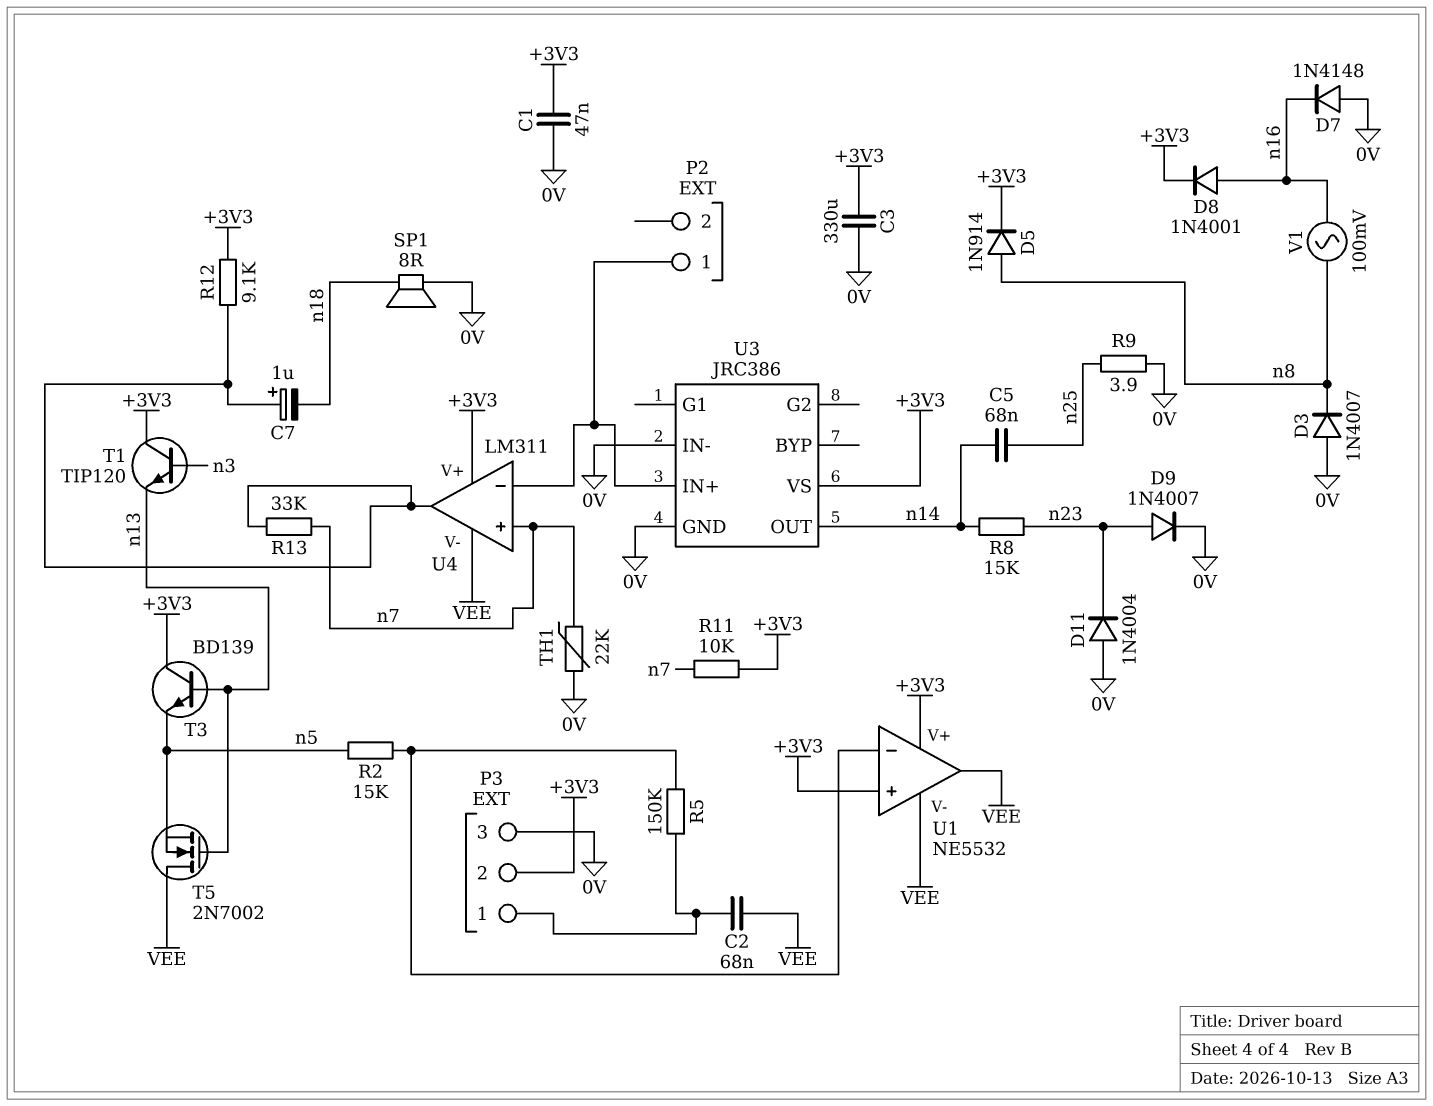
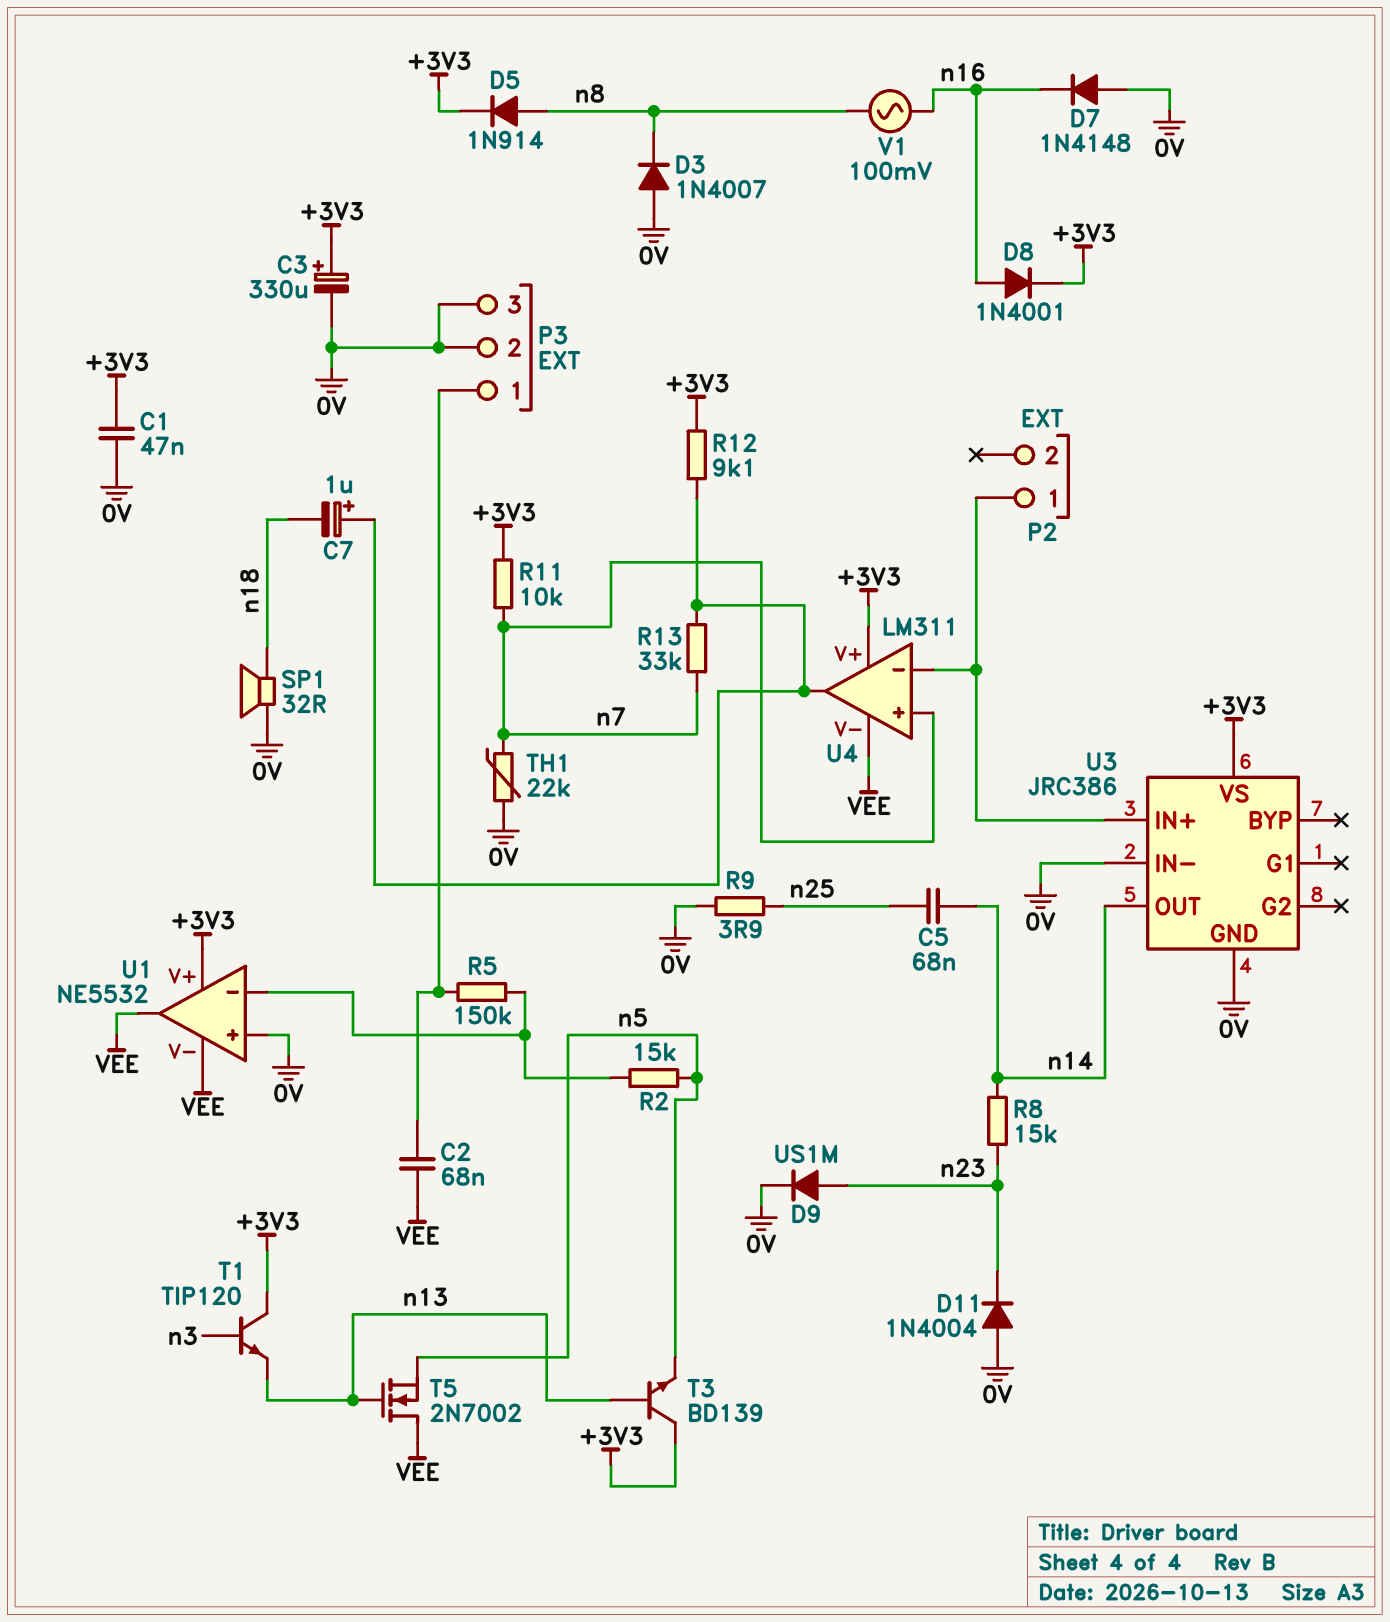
C3: 330uF (+3V3, 0V) -> 330uF (plus +3V3, minus 0V)
D9: diode 1N4007 (A n23, K 0V) -> diode US1M (A n23, K 0V)
P3 pin 2: +3V3 -> 0V
SP1: speaker 8R (0V, n18) -> speaker 32R (0V, n18)
U1 pin in+: +3V3 -> 0V

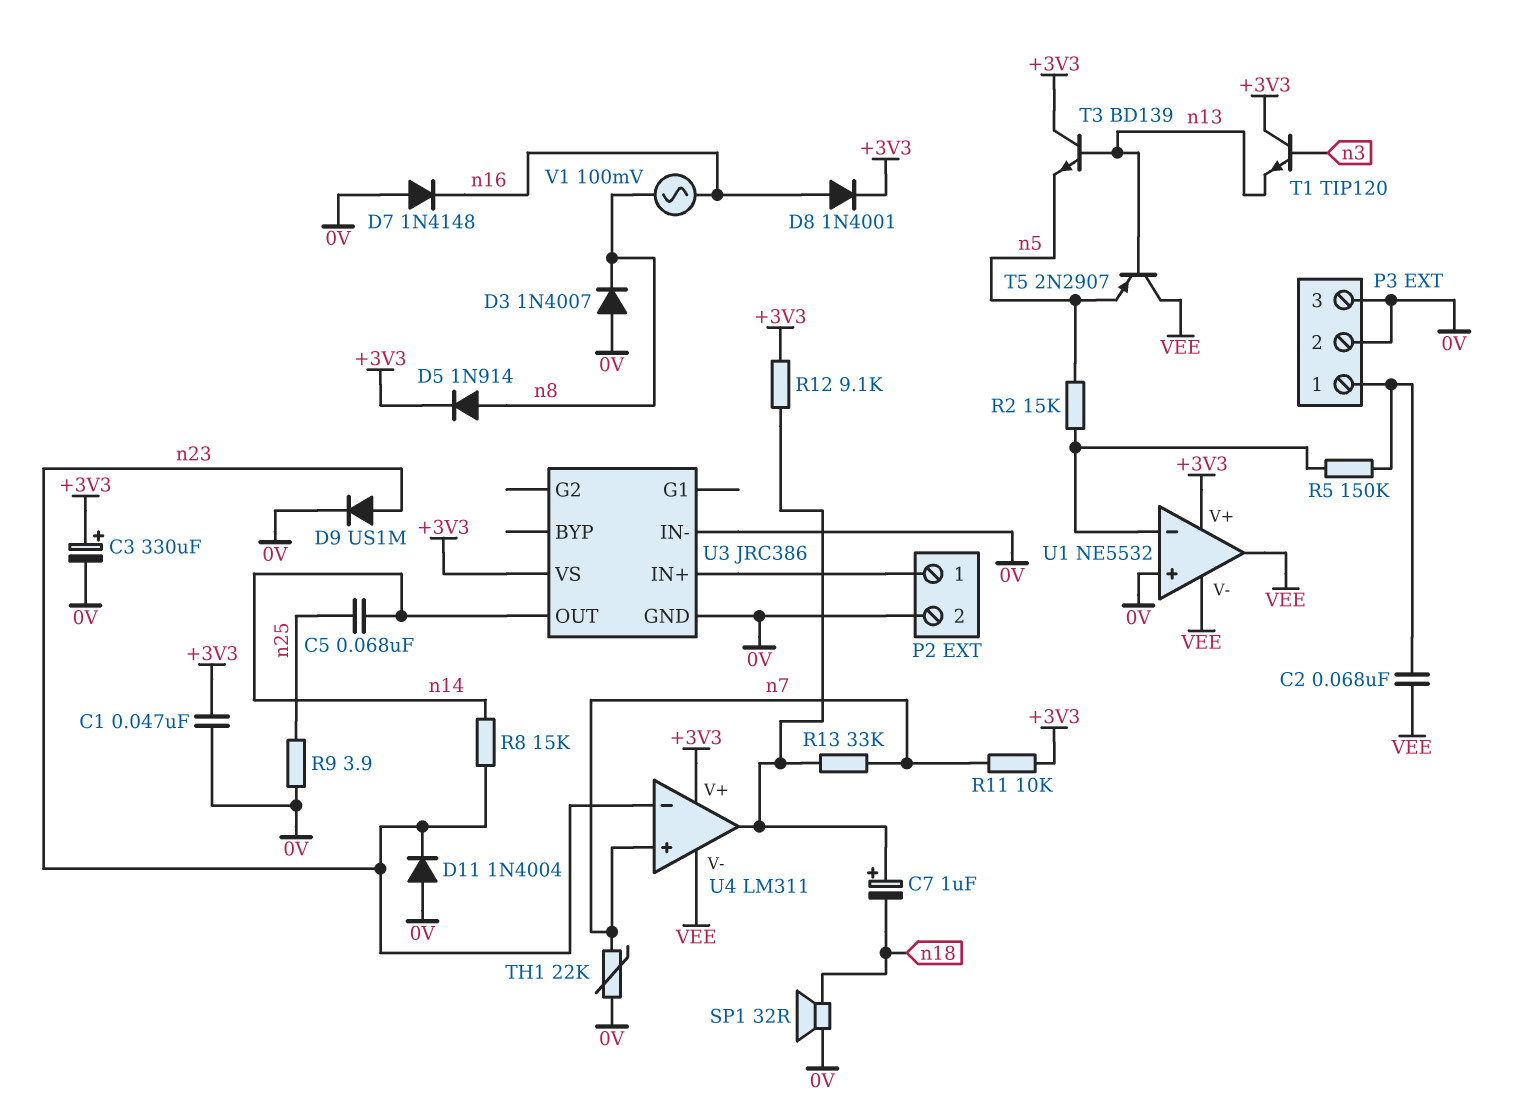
P2 pin 2: none -> 0V
T5: NMOS 2N7002 (G n13, D VEE, S n5) -> PNP 2N2907 (B n13, C VEE, E n5)
U4 pin in-: P2/1 -> n23

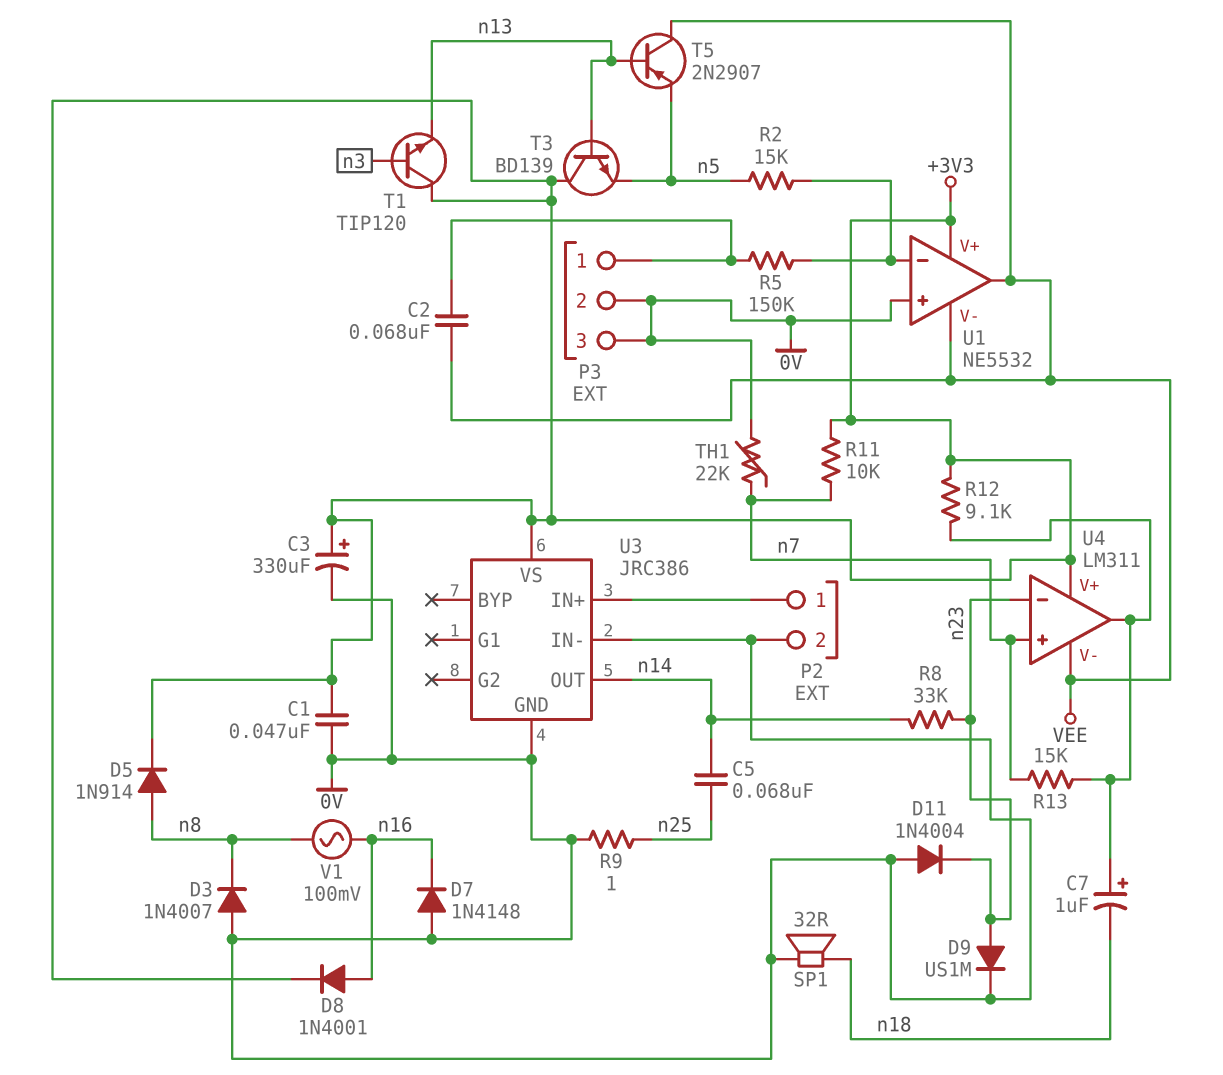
R8: 15k (n14, n23) -> 33k (n14, n23)
R9: 3.9 (0V, n25) -> 1 (0V, n25)
R13: 33k (U4/out, n7) -> 15k (U4/out, n7)

